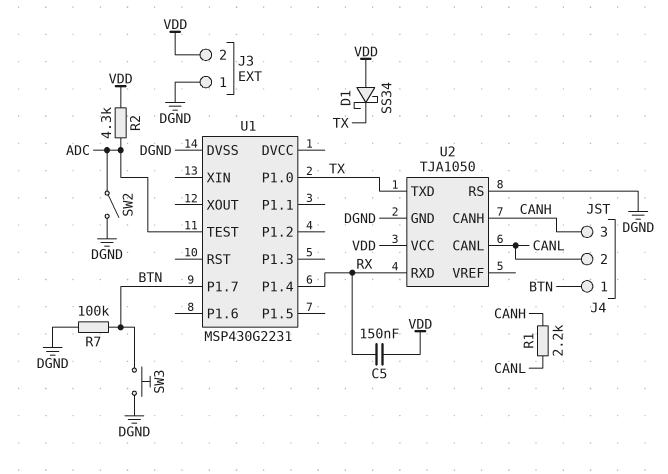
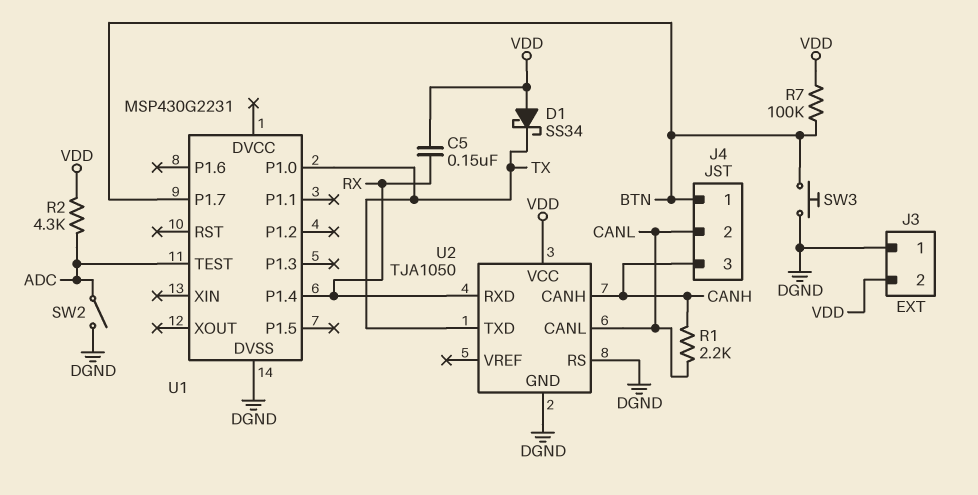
R7: 100k (BTN, DGND) -> 100k (BTN, VDD)

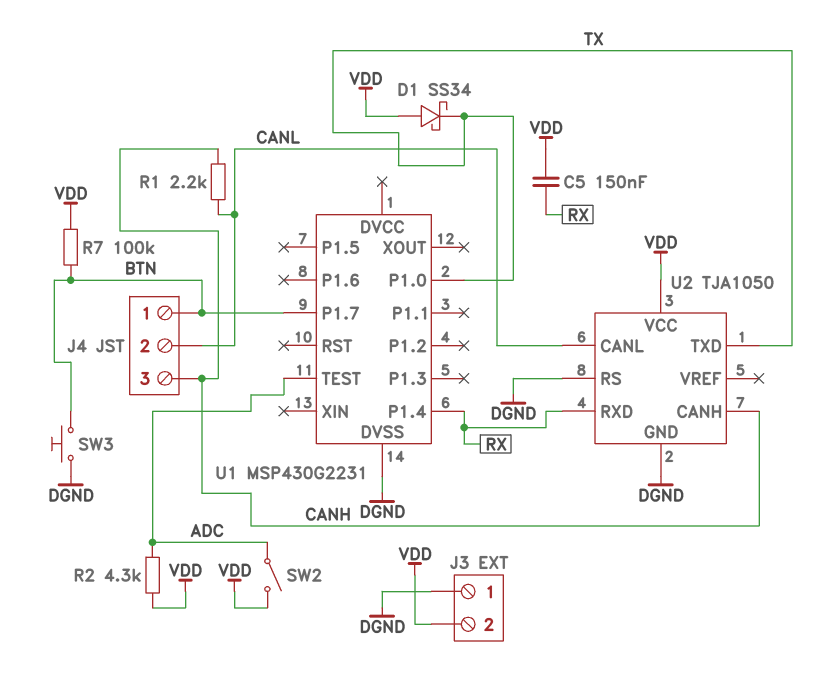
SW2: switch (ADC, DGND) -> switch (ADC, VDD)

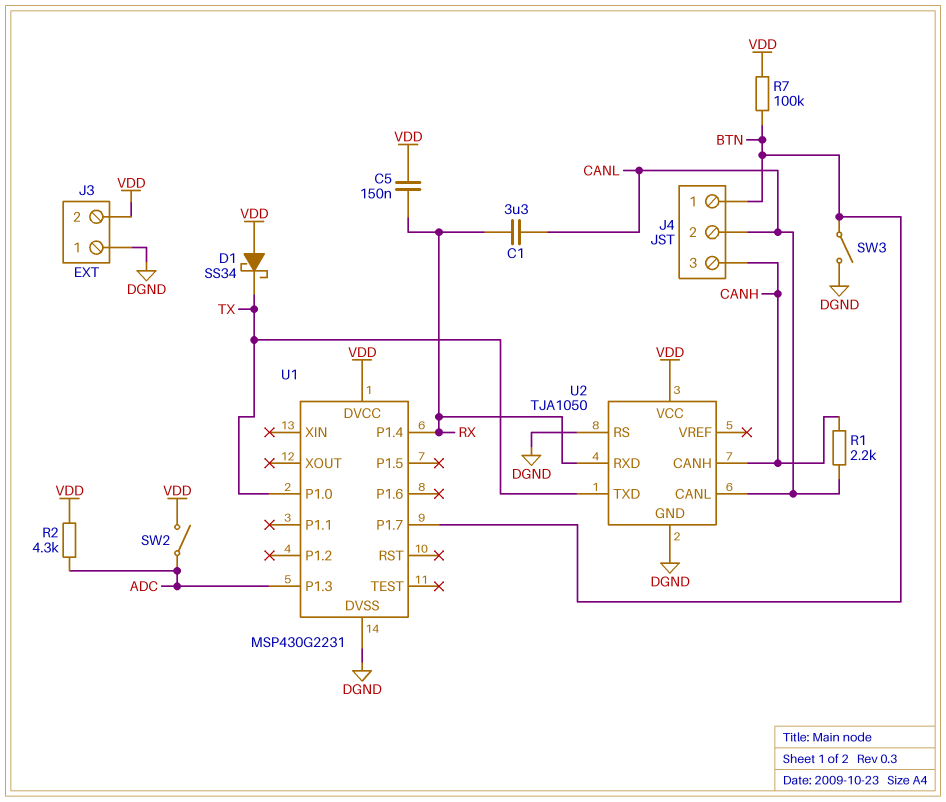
C1: none -> 3.3uF (CANL, RX)
SW3: button (BTN, DGND) -> switch (BTN, DGND)
U1 pin DVCC: none -> VDD
U1 pin P1.3: none -> ADC
U1 pin TEST: ADC -> none

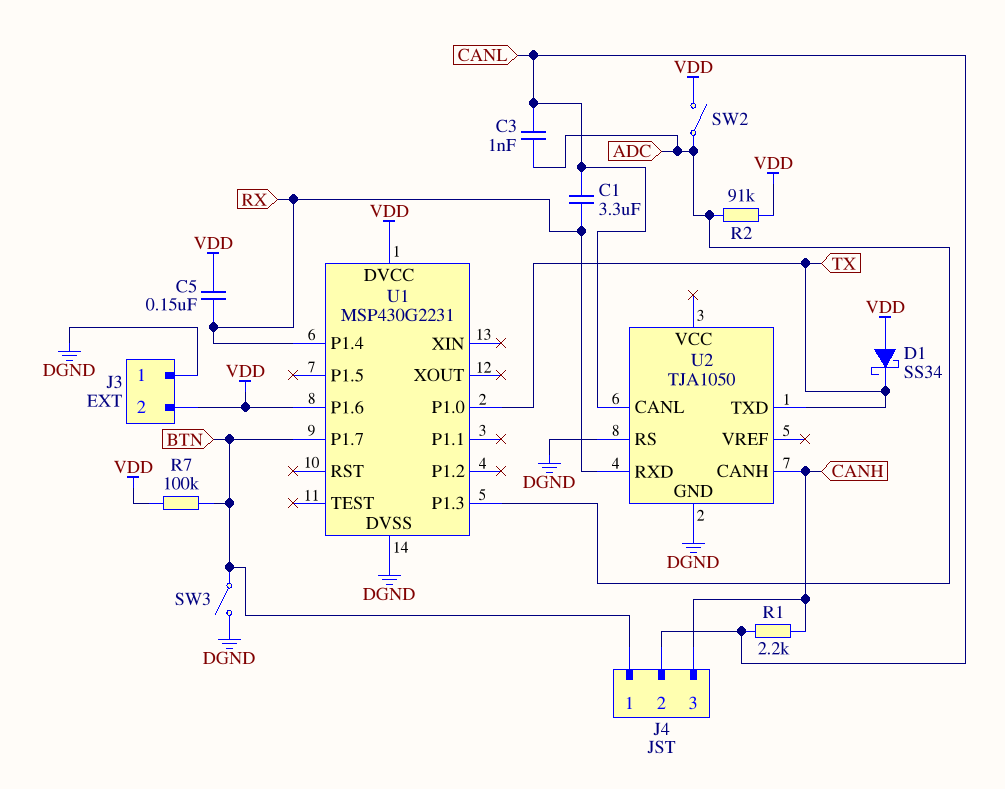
C3: none -> 1nF (ADC, CANL)
R2: 4.3k (ADC, VDD) -> 91k (ADC, VDD)
U1 pin P1.6: none -> VDD
U2 pin VCC: VDD -> none

